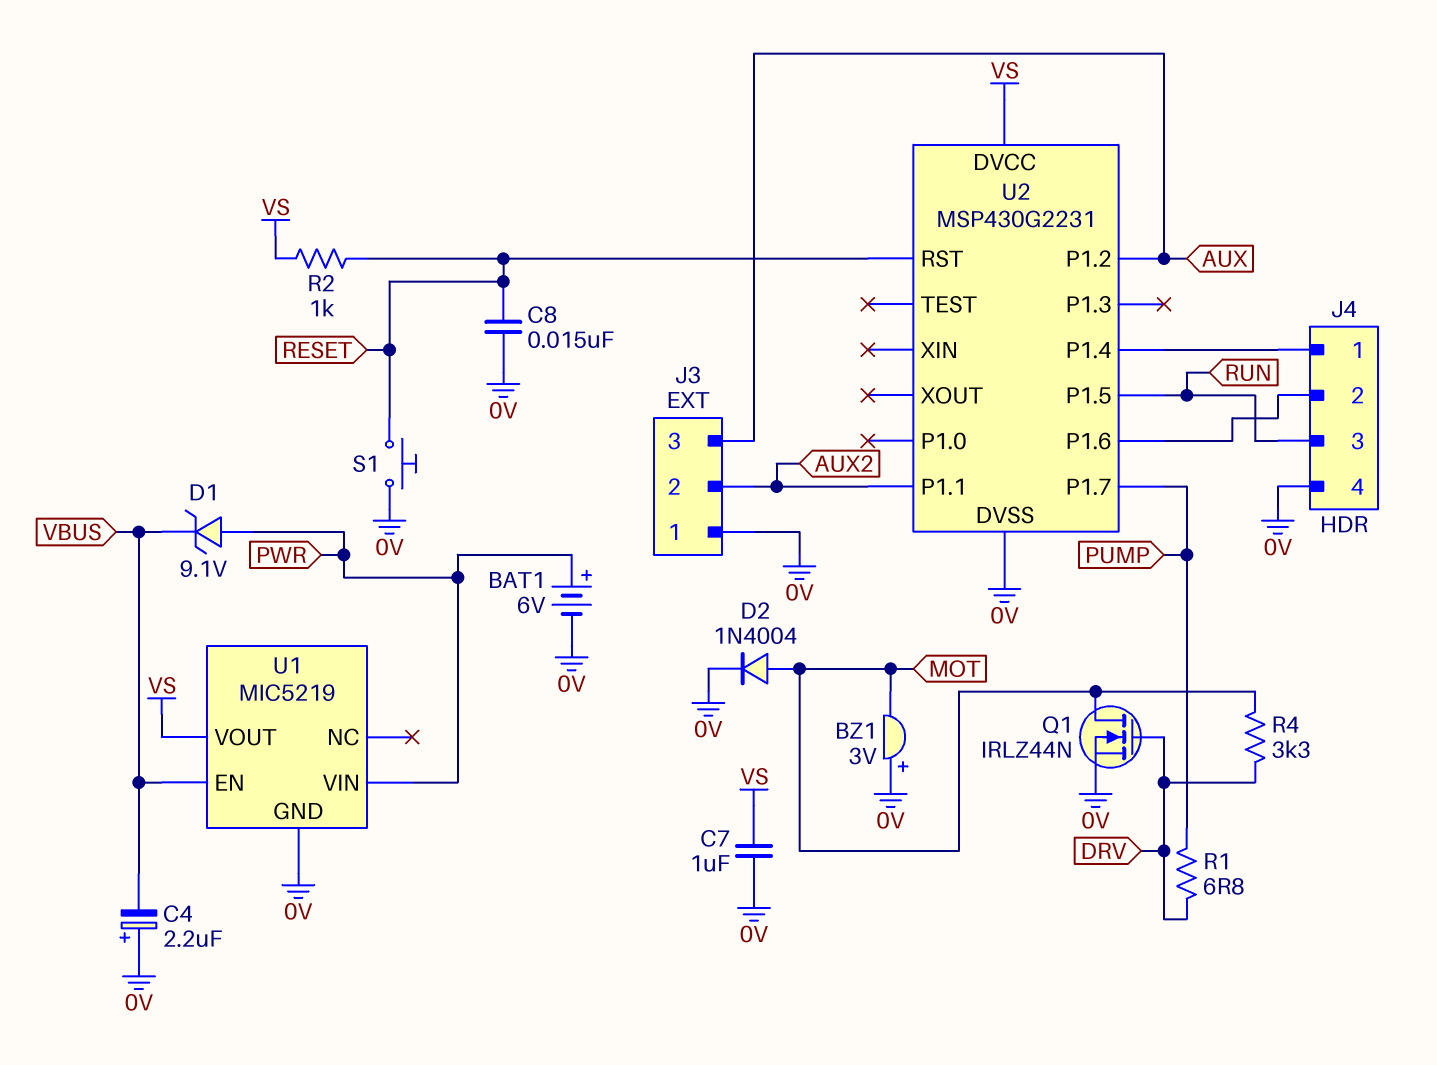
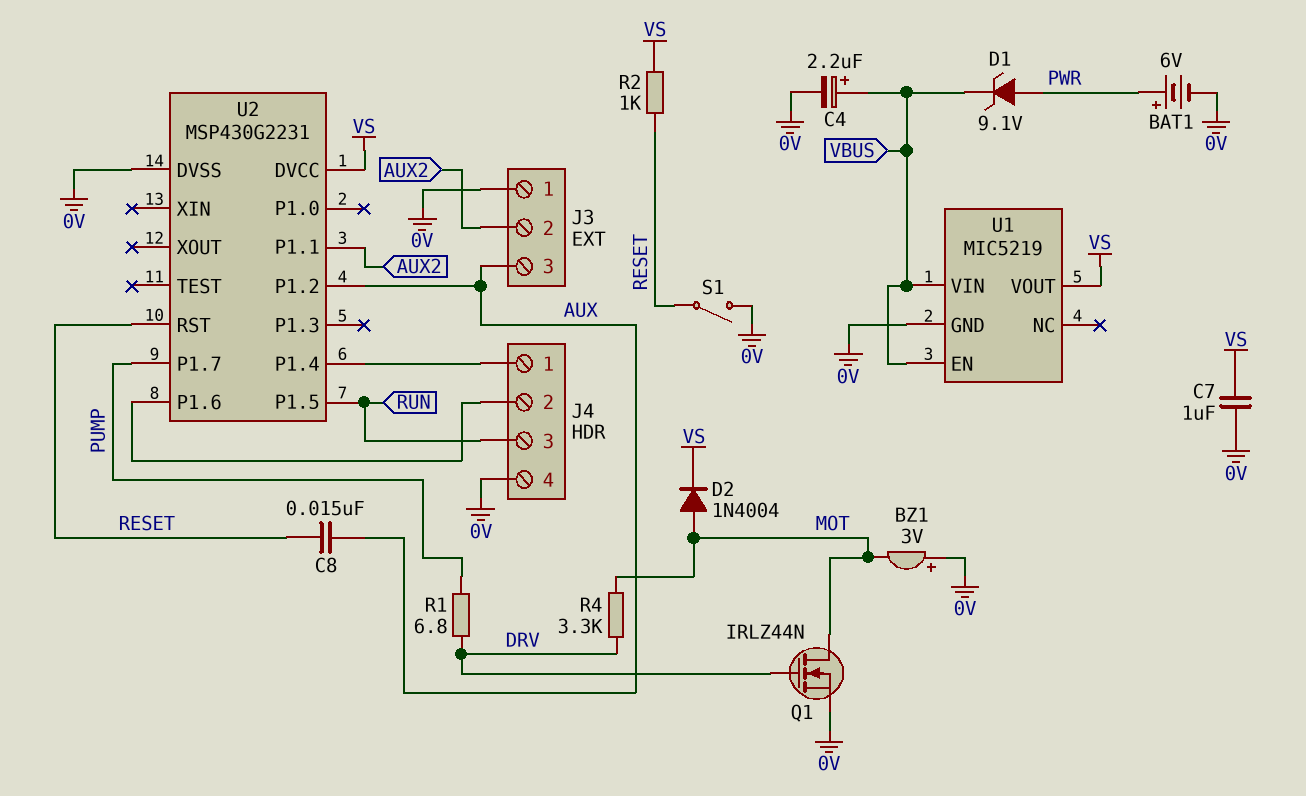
C4: 2.2uF (plus 0V, minus VBUS) -> 2.2uF (plus VBUS, minus 0V)
C8: 15nF (0V, RESET) -> 15nF (AUX, RESET)
D2: diode 1N4004 (A MOT, K 0V) -> diode 1N4004 (A MOT, K VS)
S1: button (0V, RESET) -> switch (0V, RESET)
U1 pin VIN: PWR -> VBUS

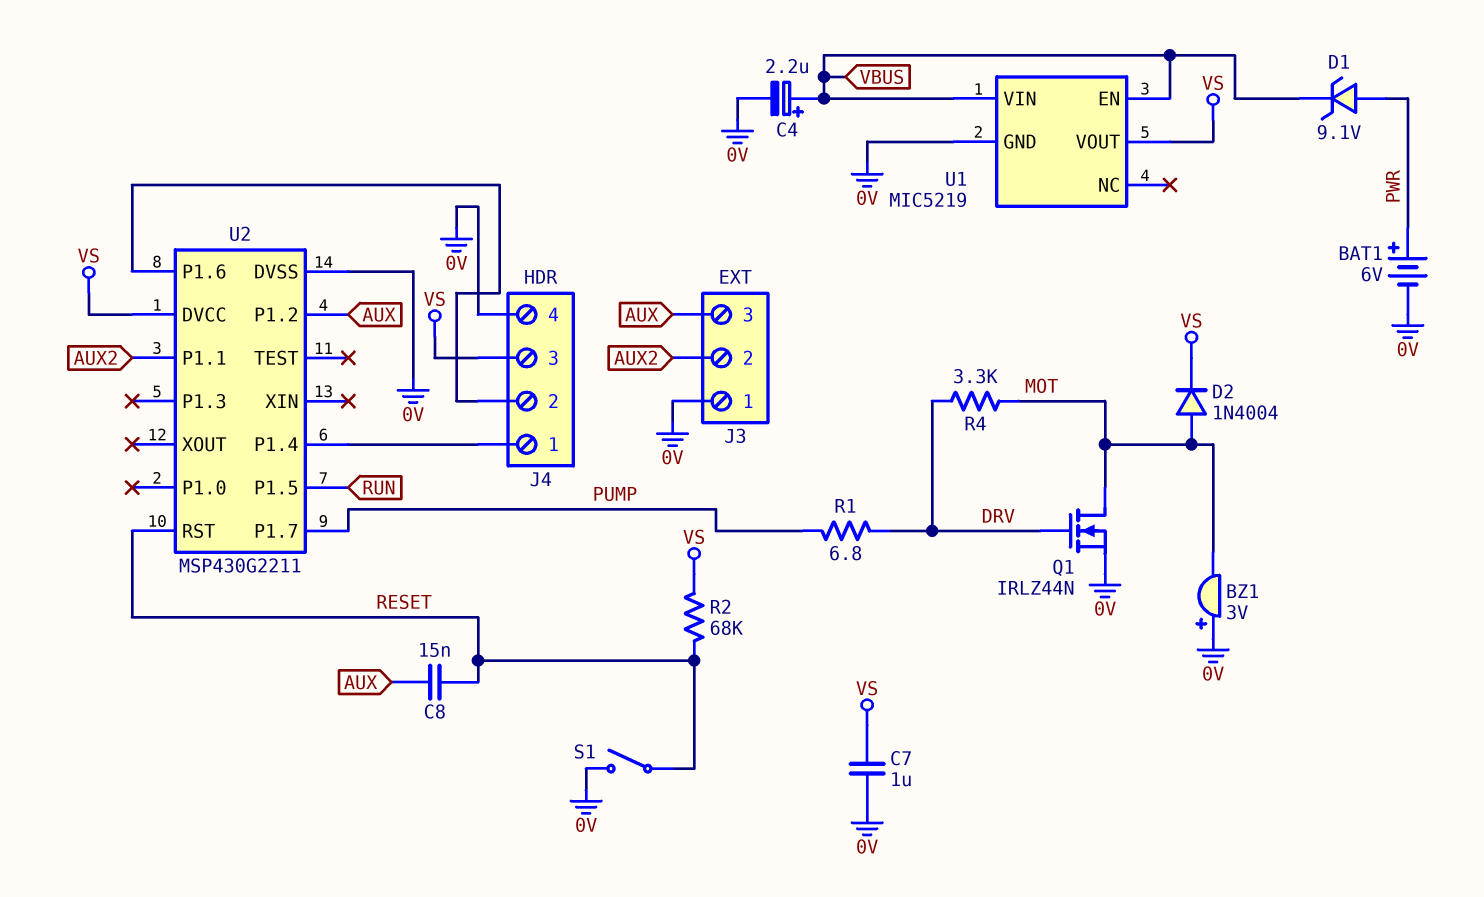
J4 pin 3: RUN -> VS
R2: 1k (RESET, VS) -> 68k (RESET, VS)
U2: MSP430G2231 -> MSP430G2211

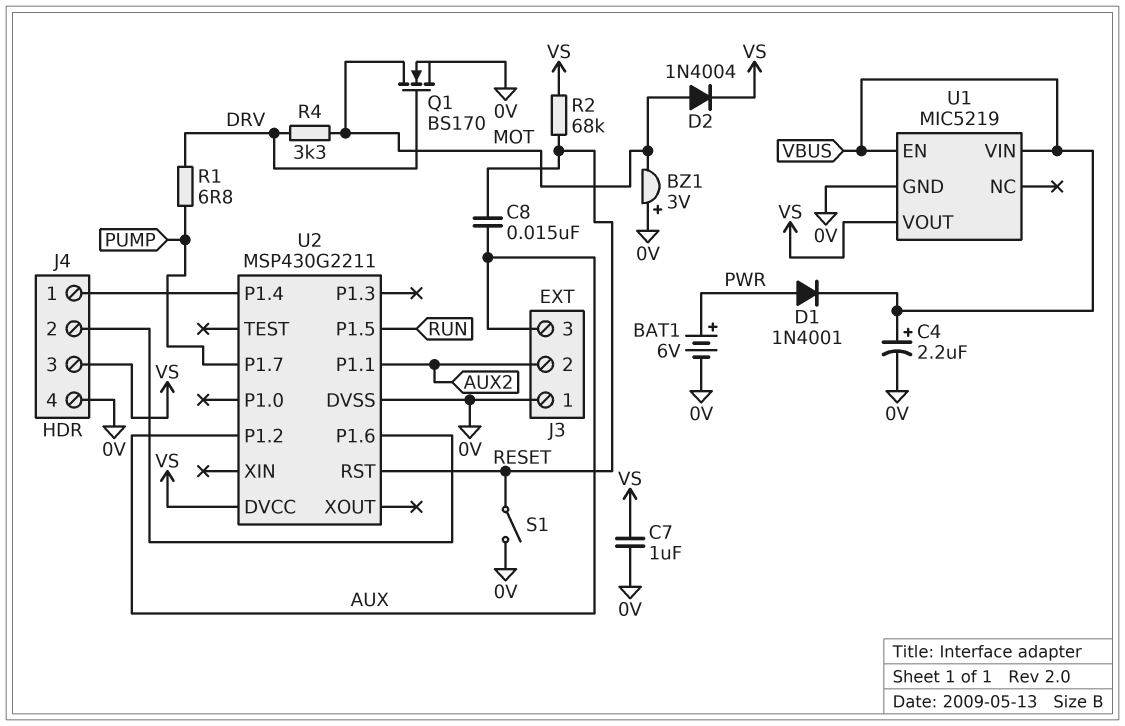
D1: zener 9.1V (A PWR, K VBUS) -> diode 1N4001 (A PWR, K VBUS)
Q1: NMOS IRLZ44N (G DRV, D MOT, S 0V) -> NMOS BS170 (G DRV, D MOT, S 0V)

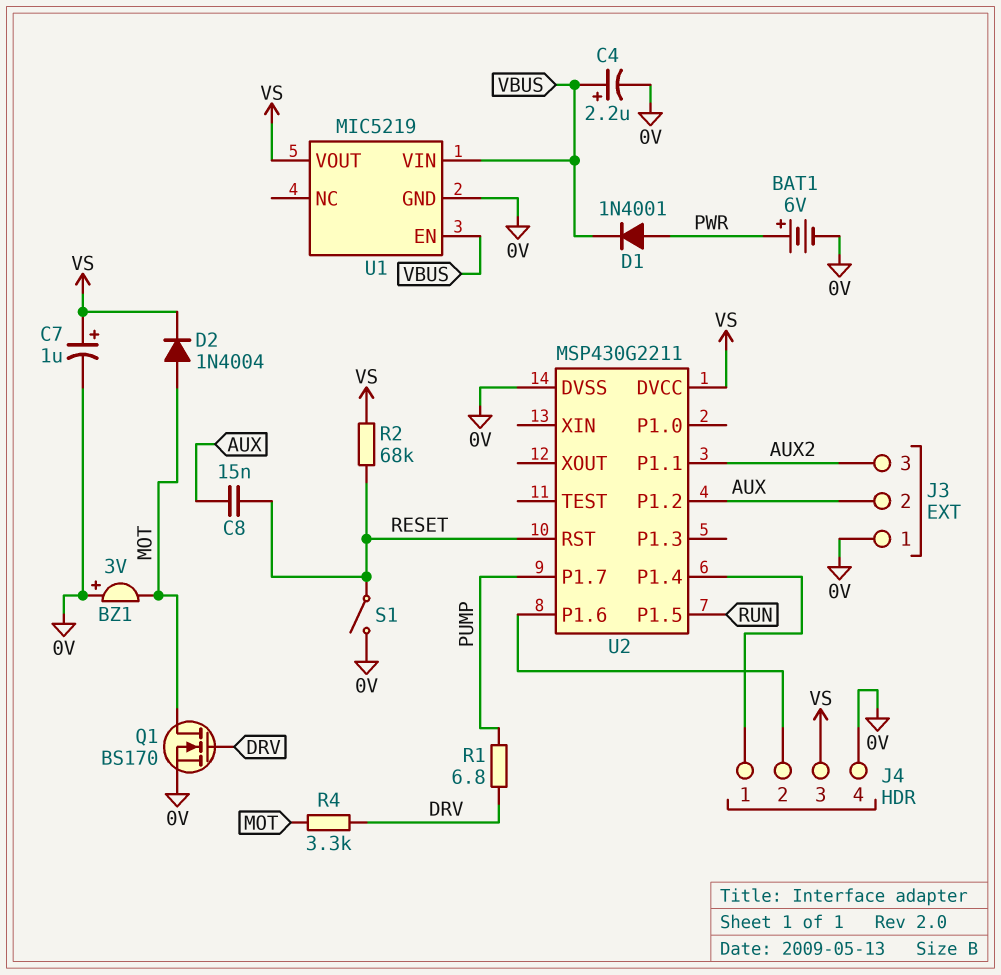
C7: 1uF (0V, VS) -> 1uF (plus VS, minus 0V)
J3 pin 2: AUX2 -> AUX
J3 pin 3: AUX -> AUX2

